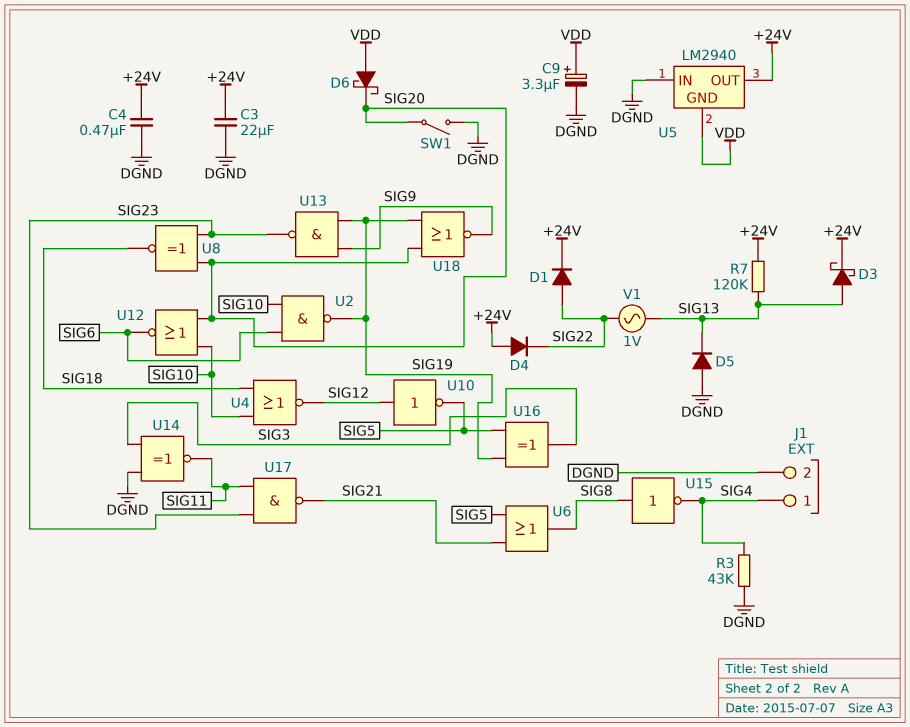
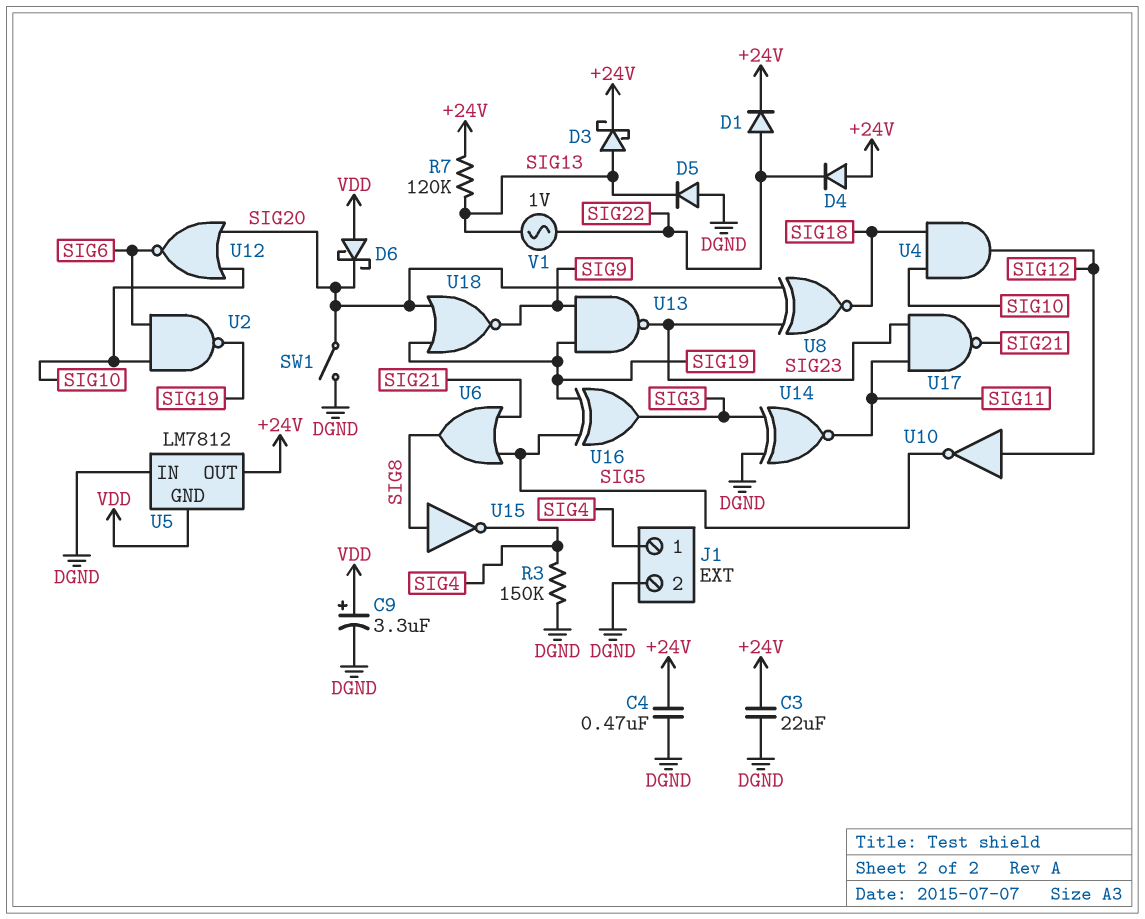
R3: 43k (DGND, SIG4) -> 150k (DGND, SIG4)
U4: NOR (in SIG10, in SIG18, out SIG12) -> AND (in SIG10, in SIG18, out SIG12)
U5: LM2940 -> LM7812

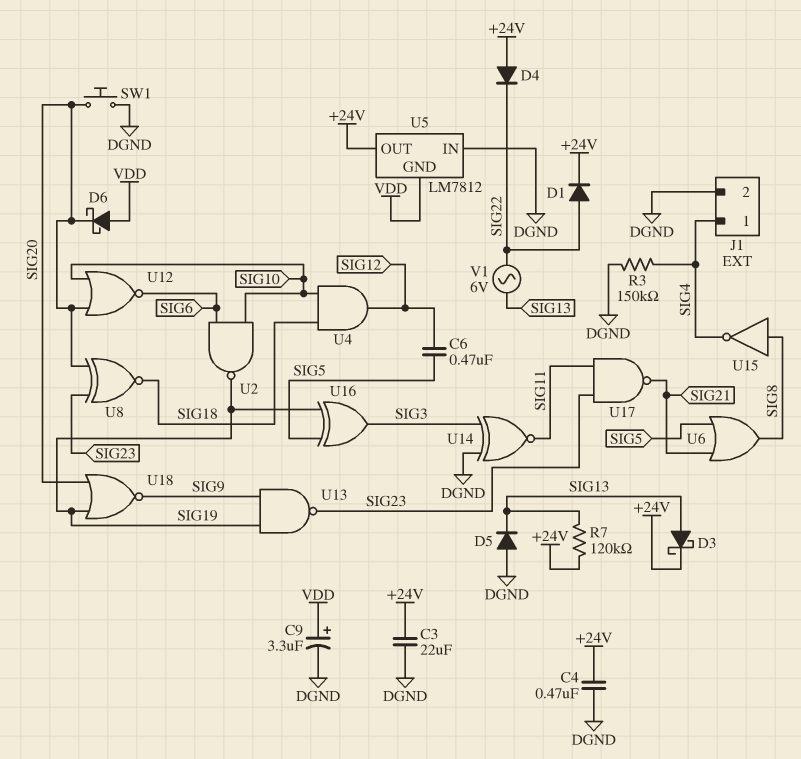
C6: none -> 470nF (SIG5, SIG12)
SW1: switch (DGND, SIG20) -> button (DGND, SIG20)
U10: NOT (in SIG12, out SIG5) -> none
V1: AC 1V (SIG13, SIG22) -> AC 6V (SIG13, SIG22)

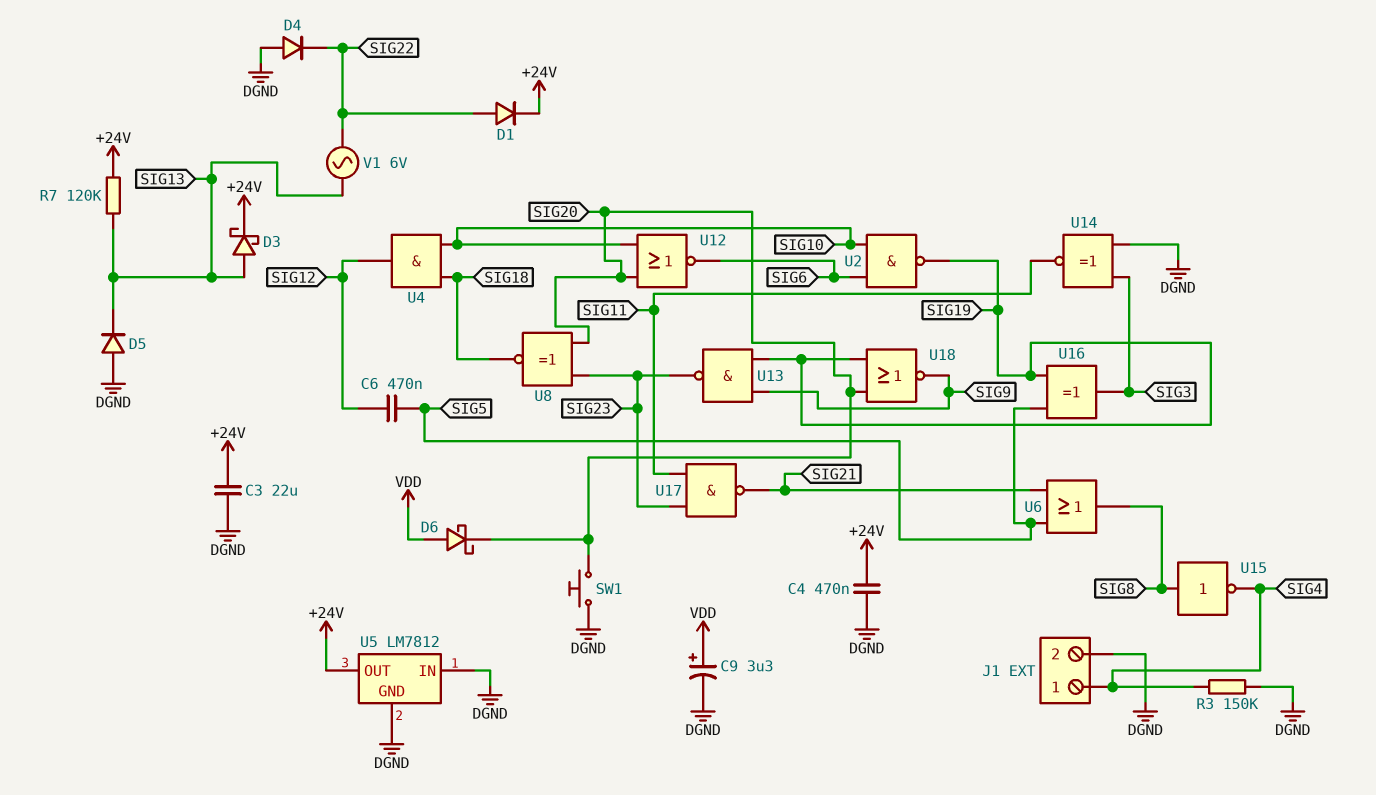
D4: diode (A +24V, K SIG22) -> diode (A DGND, K SIG22)
U5 pin GND: VDD -> DGND

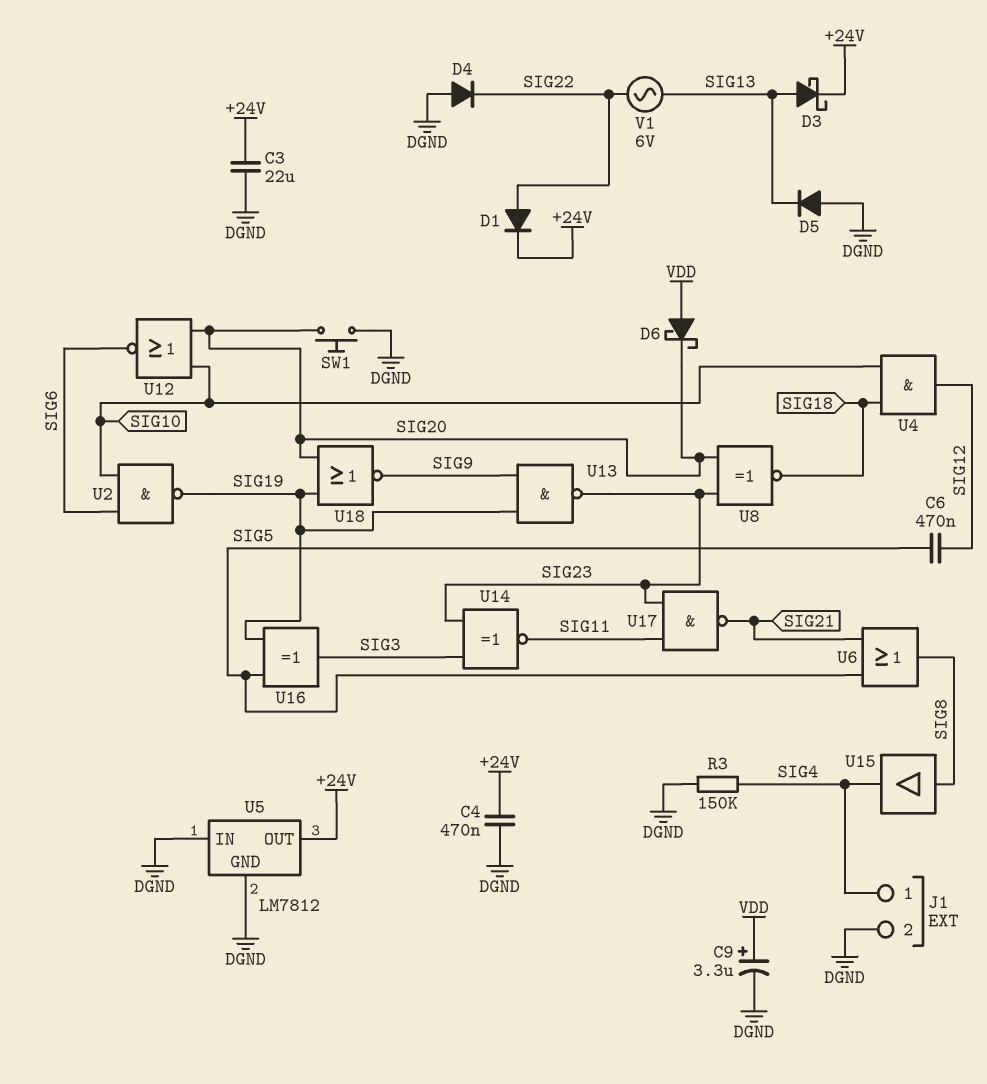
R7: 120k (+24V, SIG13) -> none
U14: XNOR (in DGND, in SIG3, out SIG11) -> XNOR (in SIG3, in SIG23, out SIG11)
U15: NOT (in SIG8, out SIG4) -> buffer (in SIG8, out SIG4)

